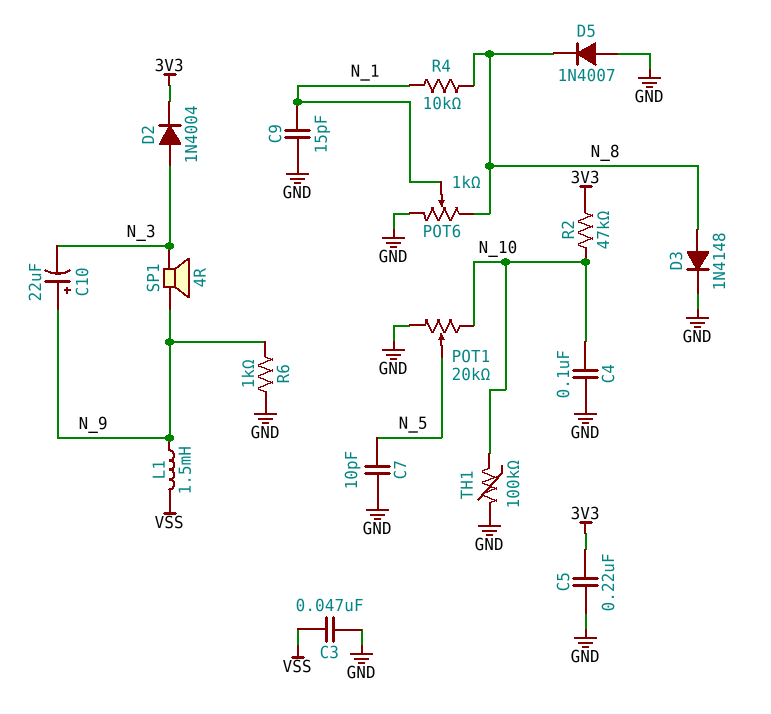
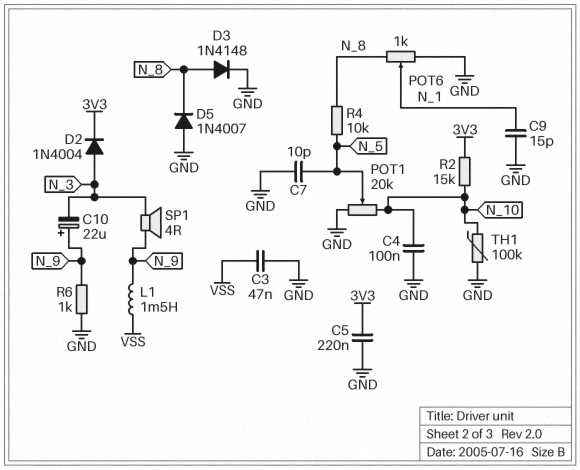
R2: 47k (3V3, N_10) -> 15k (3V3, N_10)
R4: 10k (N_1, N_8) -> 10k (N_5, N_8)

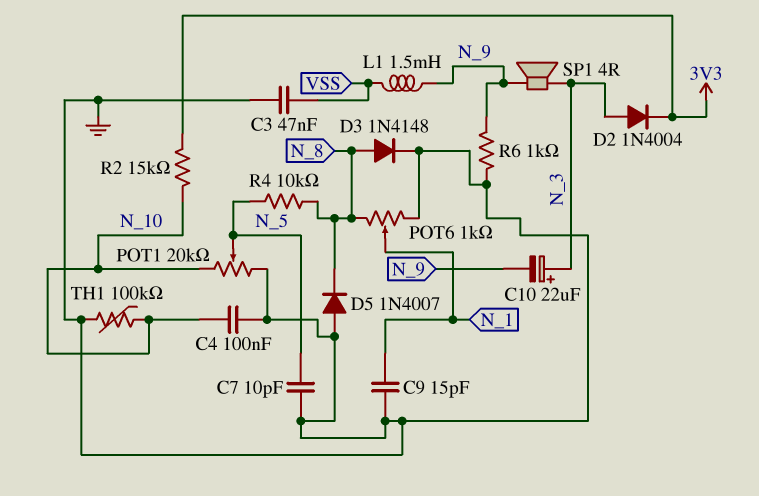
C5: 220nF (3V3, GND) -> none
C10: 22uF (plus N_9, minus N_3) -> 22uF (plus N_3, minus N_9)

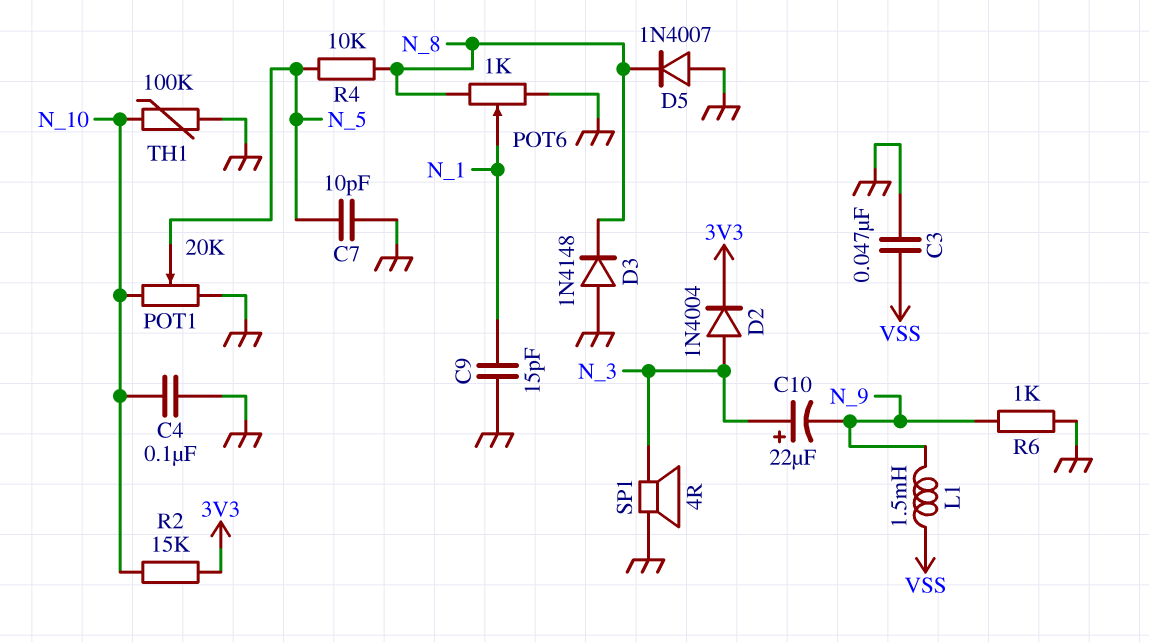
D3: diode 1N4148 (A N_8, K GND) -> diode 1N4148 (A GND, K N_8)
SP1: speaker 4R (N_3, N_9) -> speaker 4R (GND, N_3)

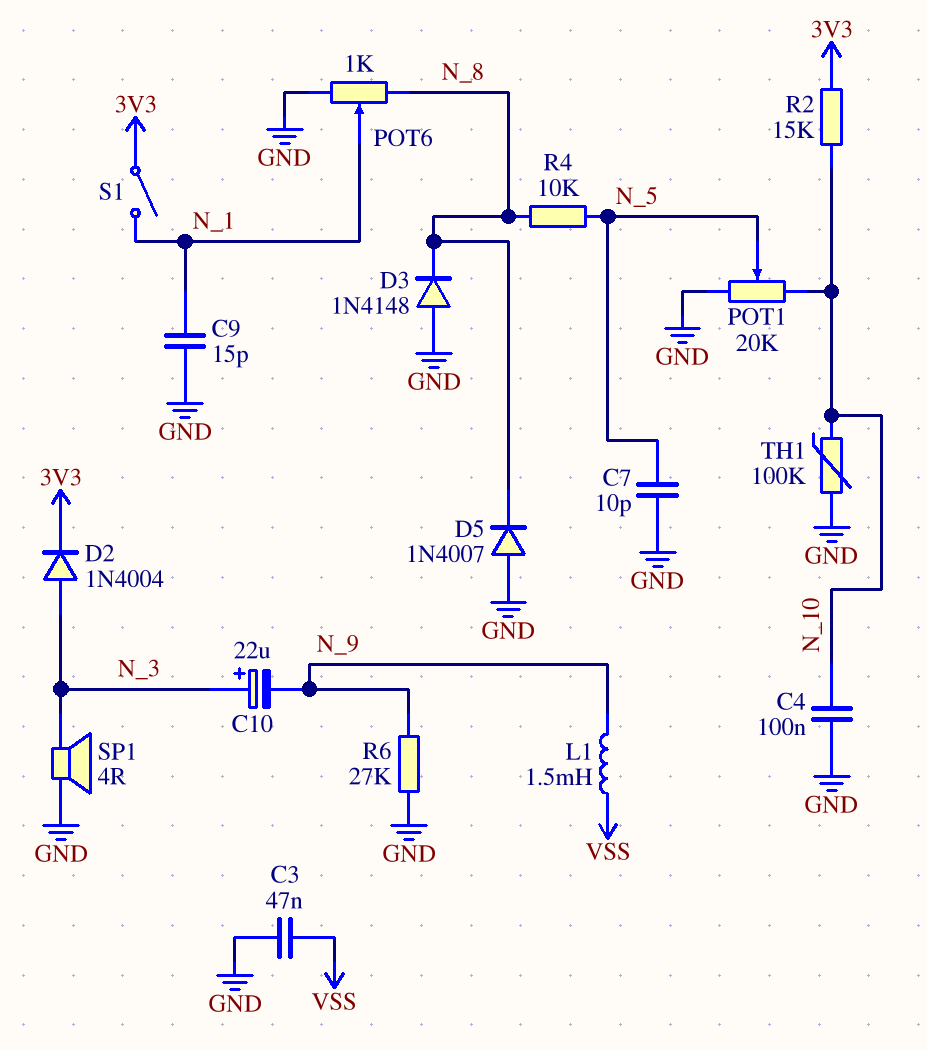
R6: 1k (GND, N_9) -> 27k (GND, N_9)
S1: none -> switch (3V3, N_1)

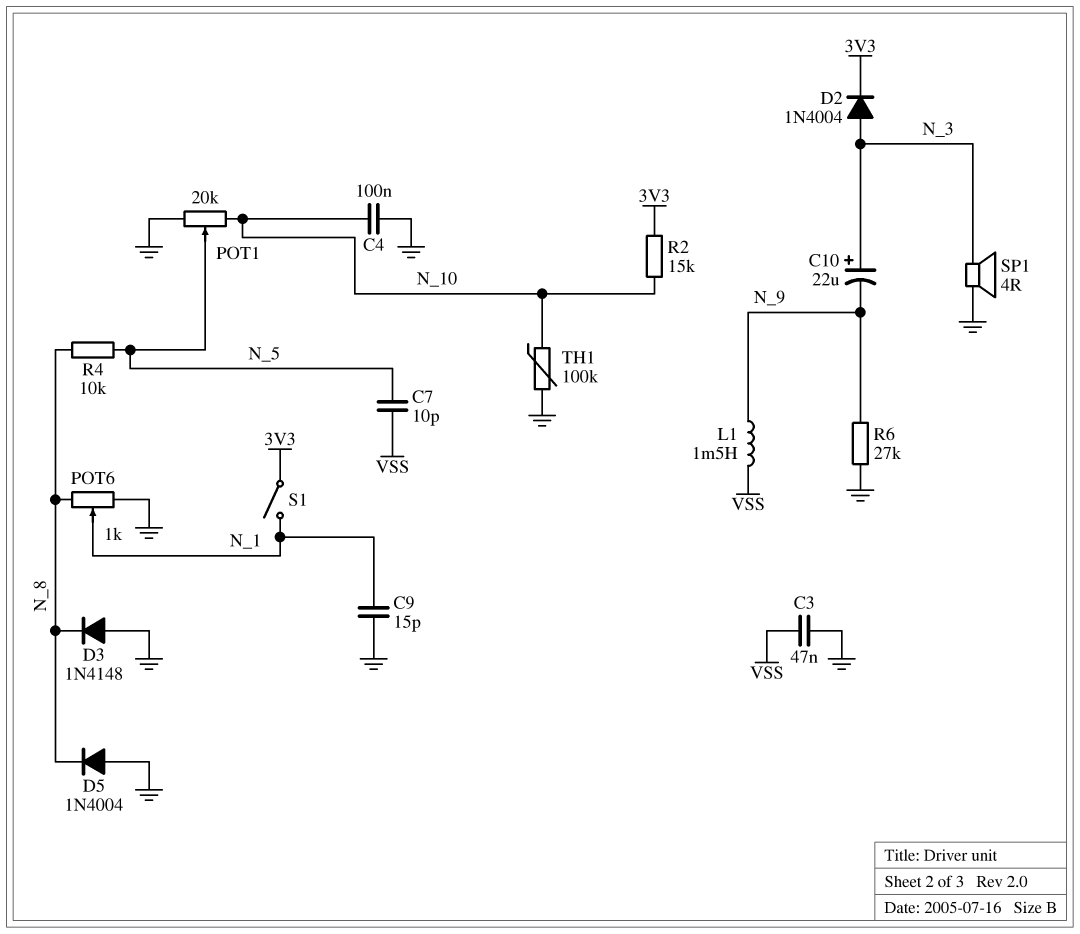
C7: 10pF (GND, N_5) -> 10pF (N_5, VSS)
D5: diode 1N4007 (A GND, K N_8) -> diode 1N4004 (A GND, K N_8)

